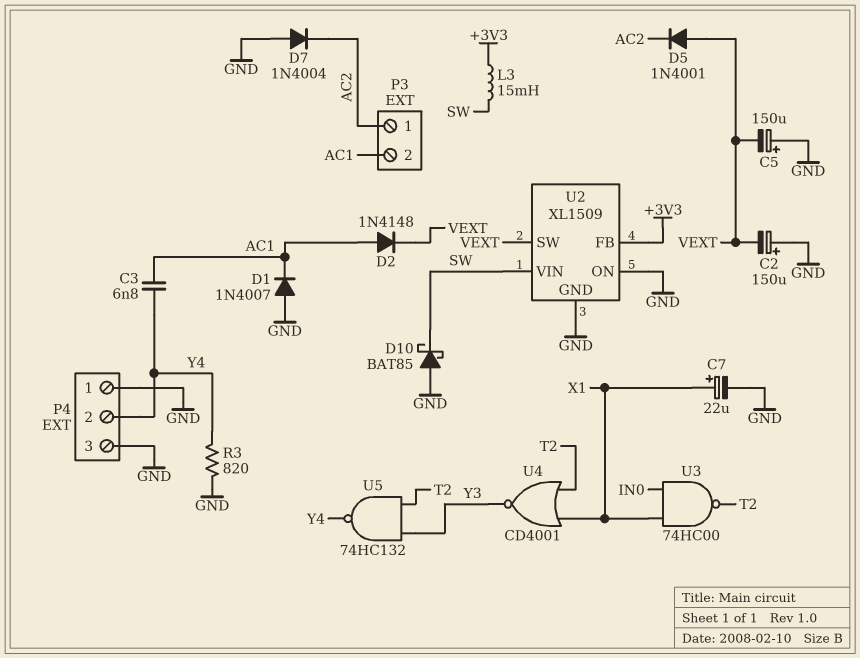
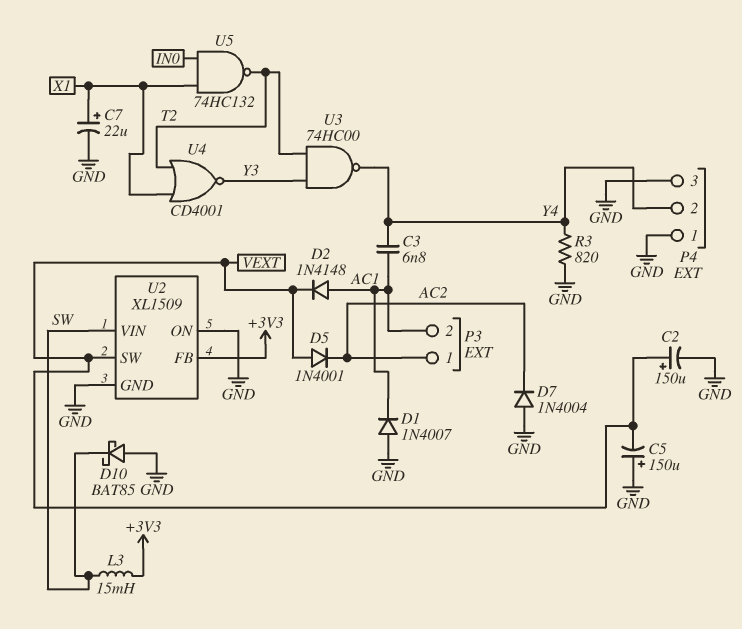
C2: 150uF (plus GND, minus VEXT) -> 150uF (plus VEXT, minus GND)
U3: NAND 74HC00 (in IN0, in X1, out T2) -> NAND 74HC00 (in T2, in Y3, out Y4)
U5: NAND 74HC132 (in T2, in Y3, out Y4) -> NAND 74HC132 (in IN0, in X1, out T2)

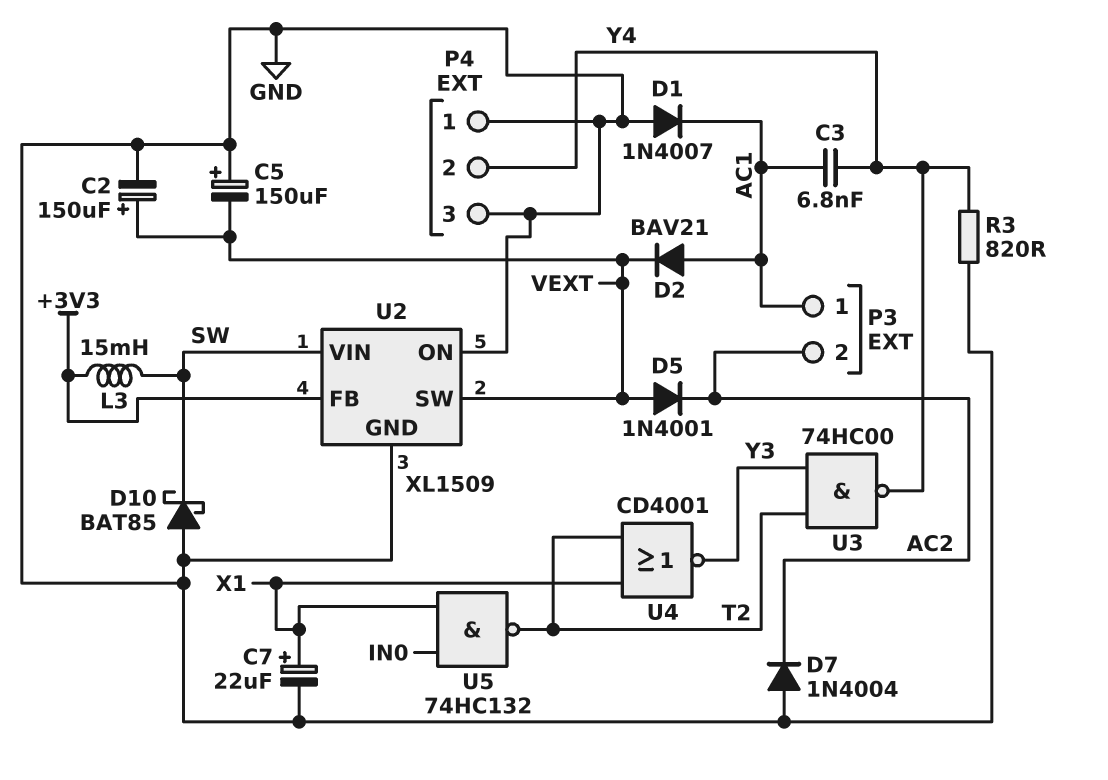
D2: diode 1N4148 (A AC1, K VEXT) -> diode BAV21 (A AC1, K VEXT)
P3 pin 1: AC2 -> AC1
P3 pin 2: AC1 -> AC2

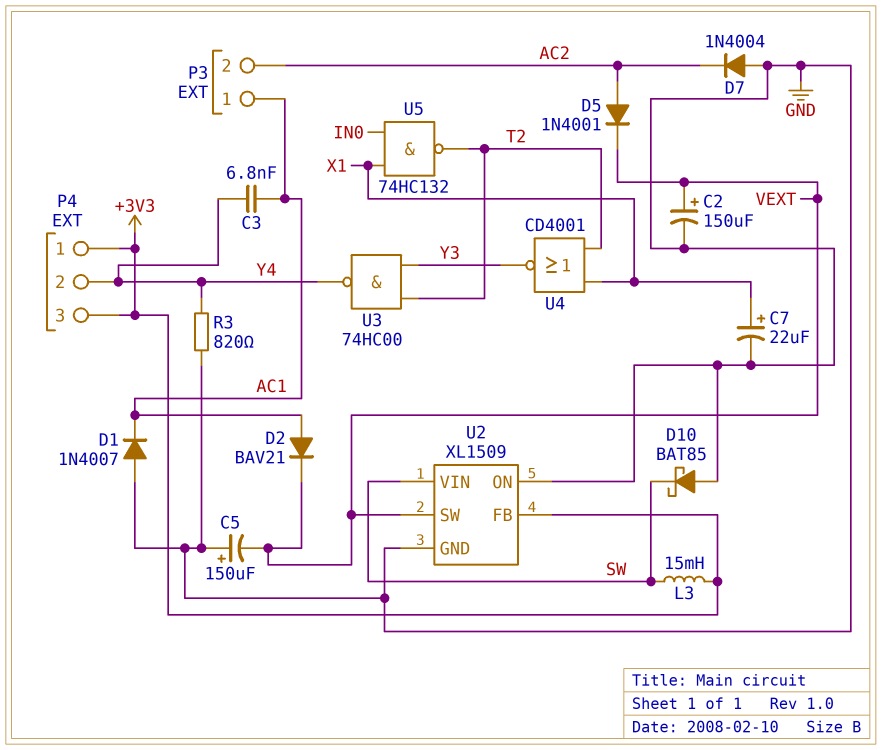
D5: diode 1N4001 (A VEXT, K AC2) -> diode 1N4001 (A AC2, K VEXT)
P4 pin 1: GND -> +3V3
P4 pin 3: GND -> +3V3

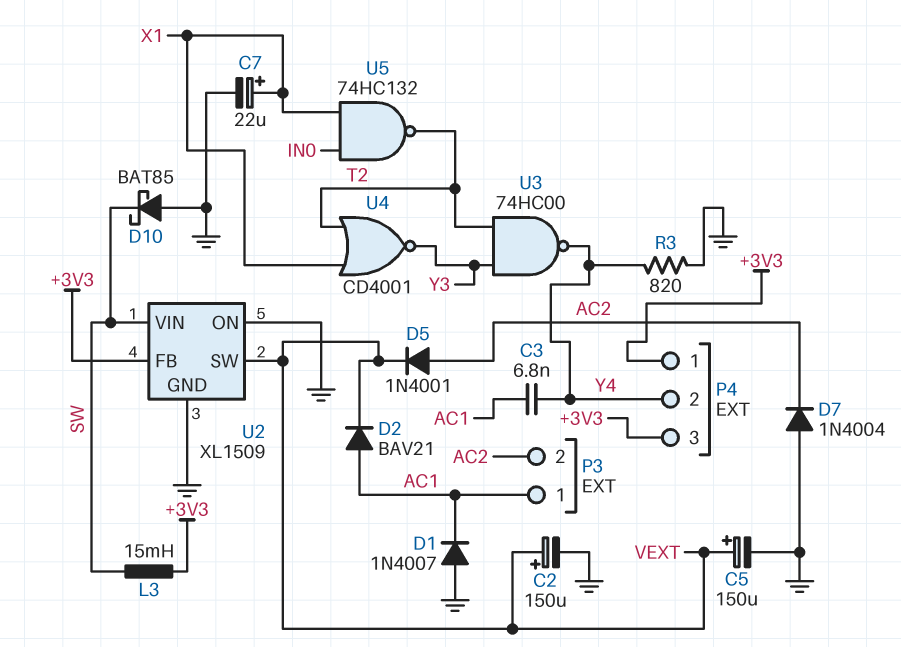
C5: 150uF (plus GND, minus VEXT) -> 150uF (plus VEXT, minus GND)

